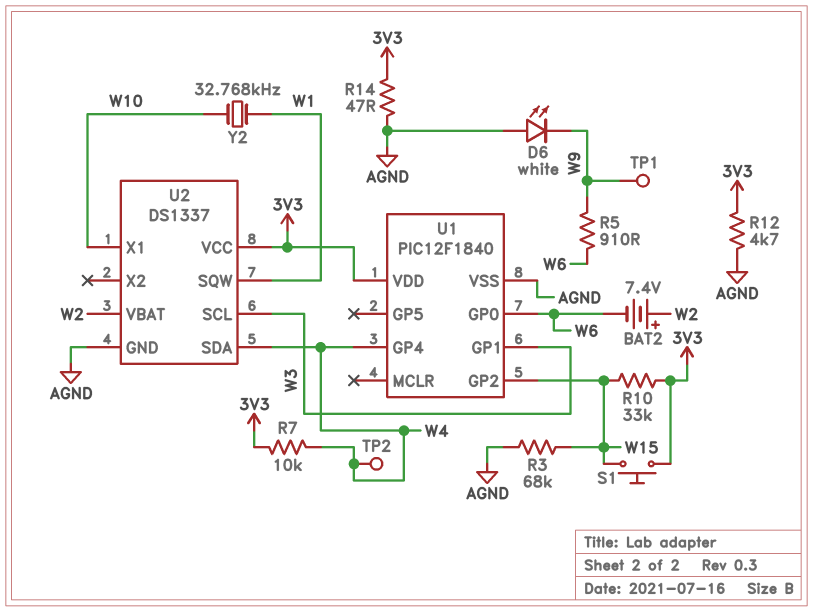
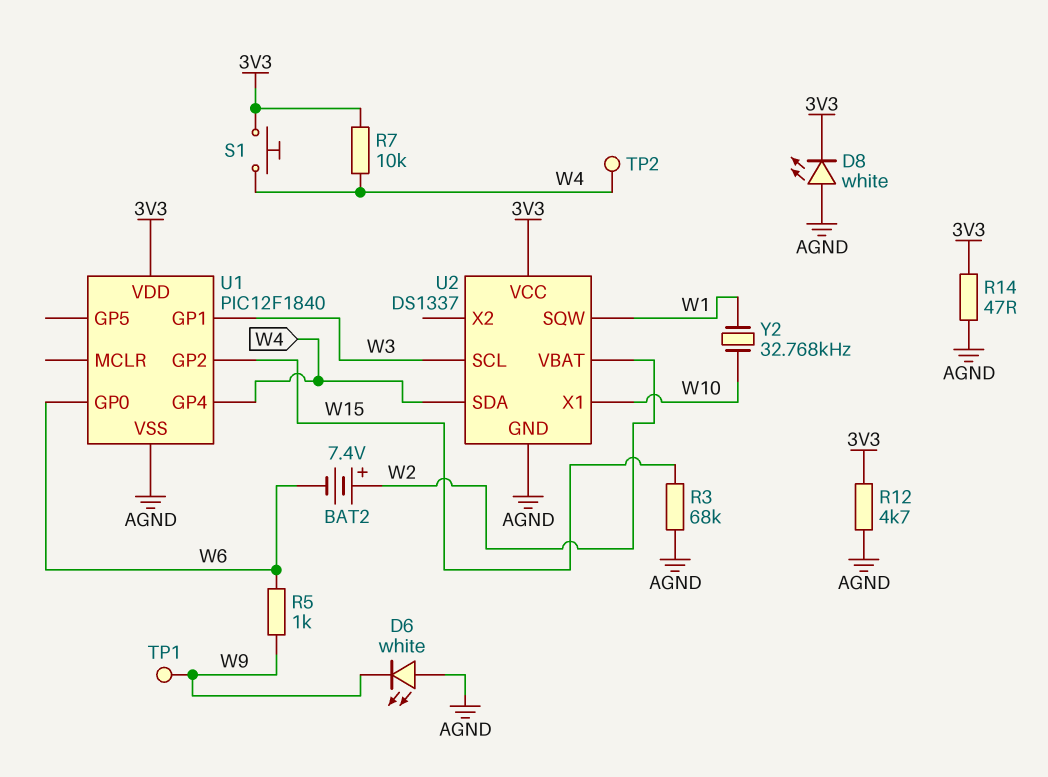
D8: none -> LED white (A AGND, K 3V3)
R5: 910 (W6, W9) -> 1k (W6, W9)
R10: 33k (3V3, W15) -> none
S1: button (3V3, W15) -> button (3V3, W4)

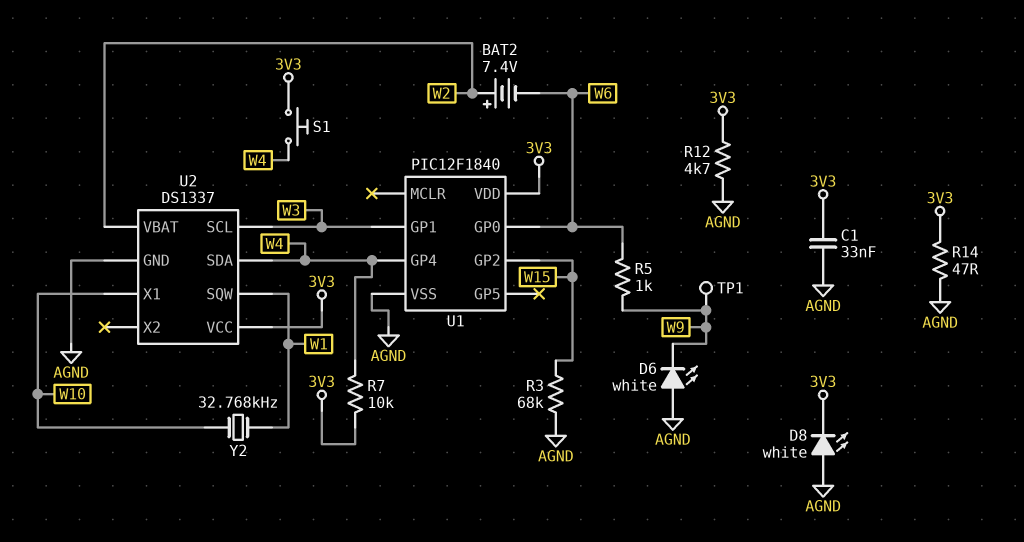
C1: none -> 33nF (3V3, AGND)
TP2: test point (W4) -> none

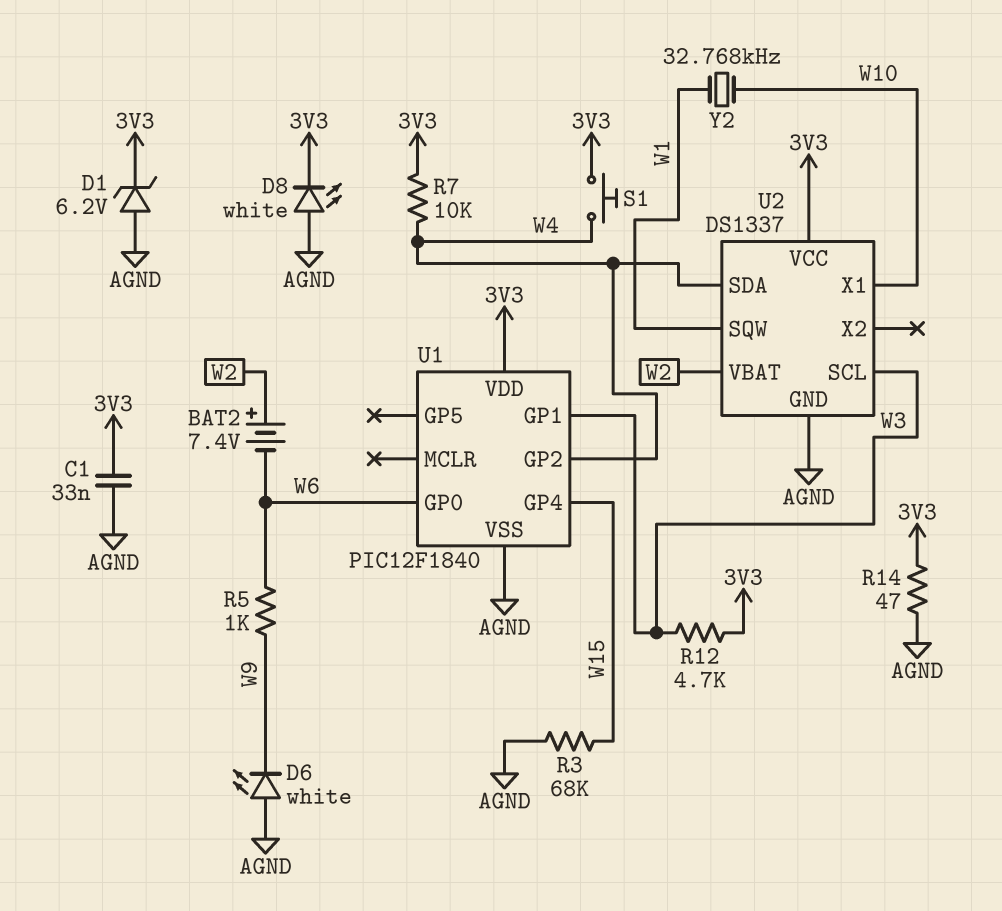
D1: none -> zener 6.2V (A AGND, K 3V3)
R12: 4.7k (3V3, AGND) -> 4.7k (3V3, W3)
TP1: test point (W9) -> none
U1 pin GP2: W15 -> W4
U1 pin GP4: W4 -> W15

